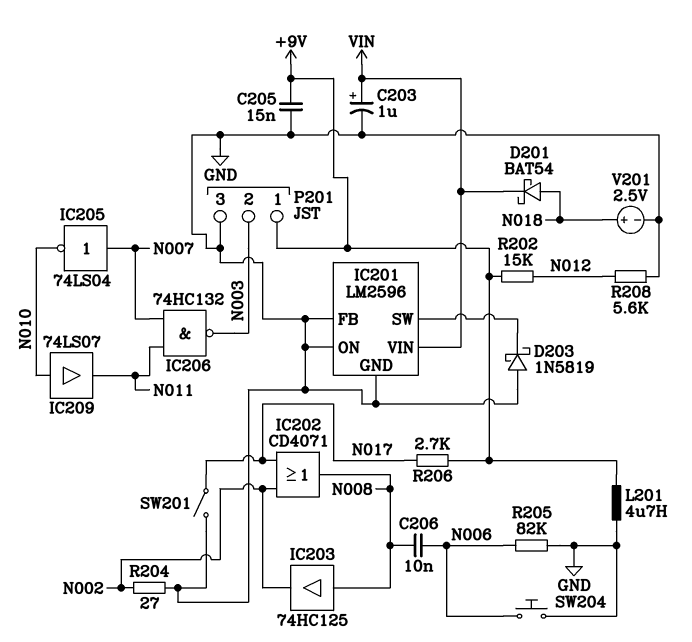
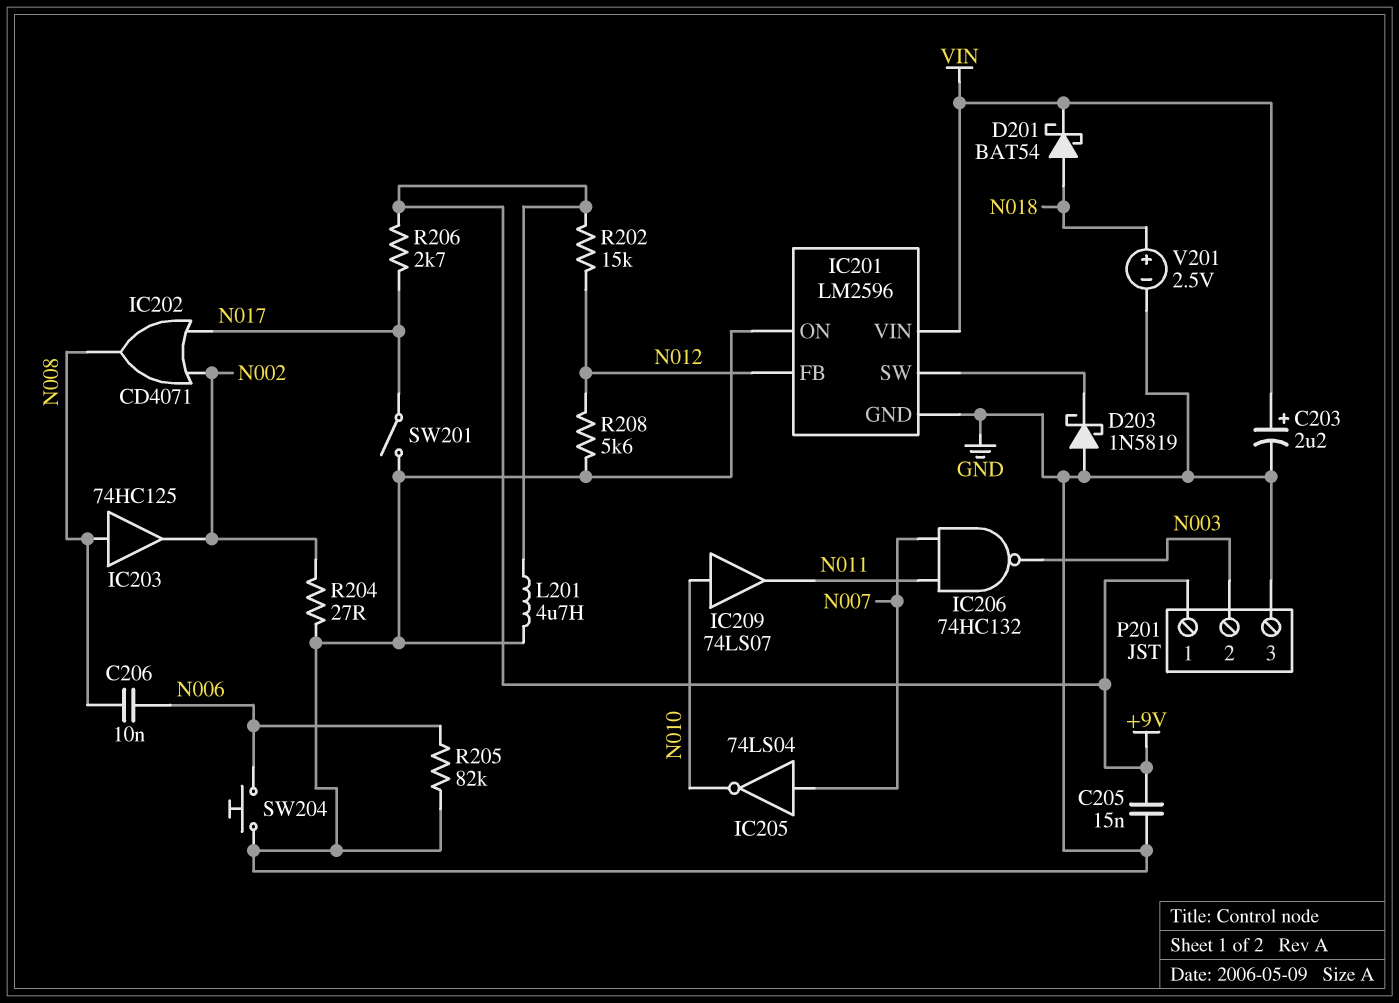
C203: 1uF (plus VIN, minus GND) -> 2.2uF (plus VIN, minus GND)
IC201 pin FB: GND -> N012

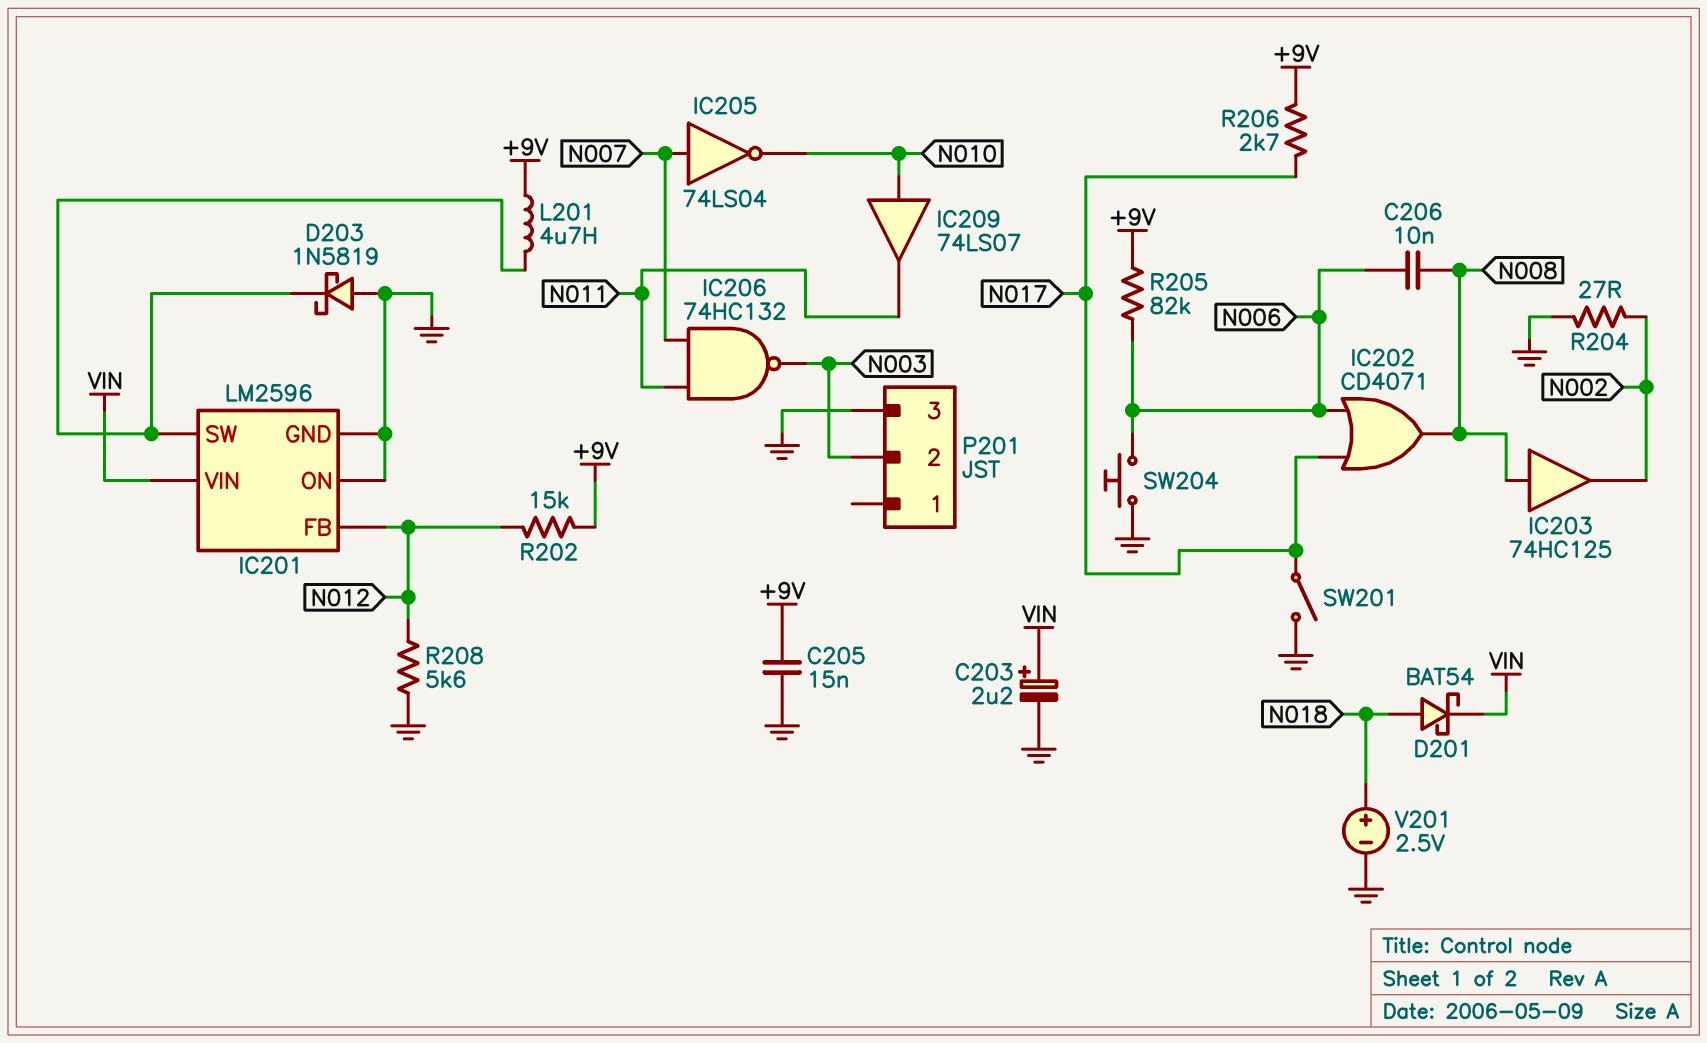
IC202: OR CD4071 (in N002, in N017, out N008) -> OR CD4071 (in N006, in N017, out N008)
L201: 4.7uH (+9V, GND) -> 4.7uH (+9V, IC201/SW)
P201 pin 1: +9V -> none
R205: 82k (GND, N006) -> 82k (+9V, N006)

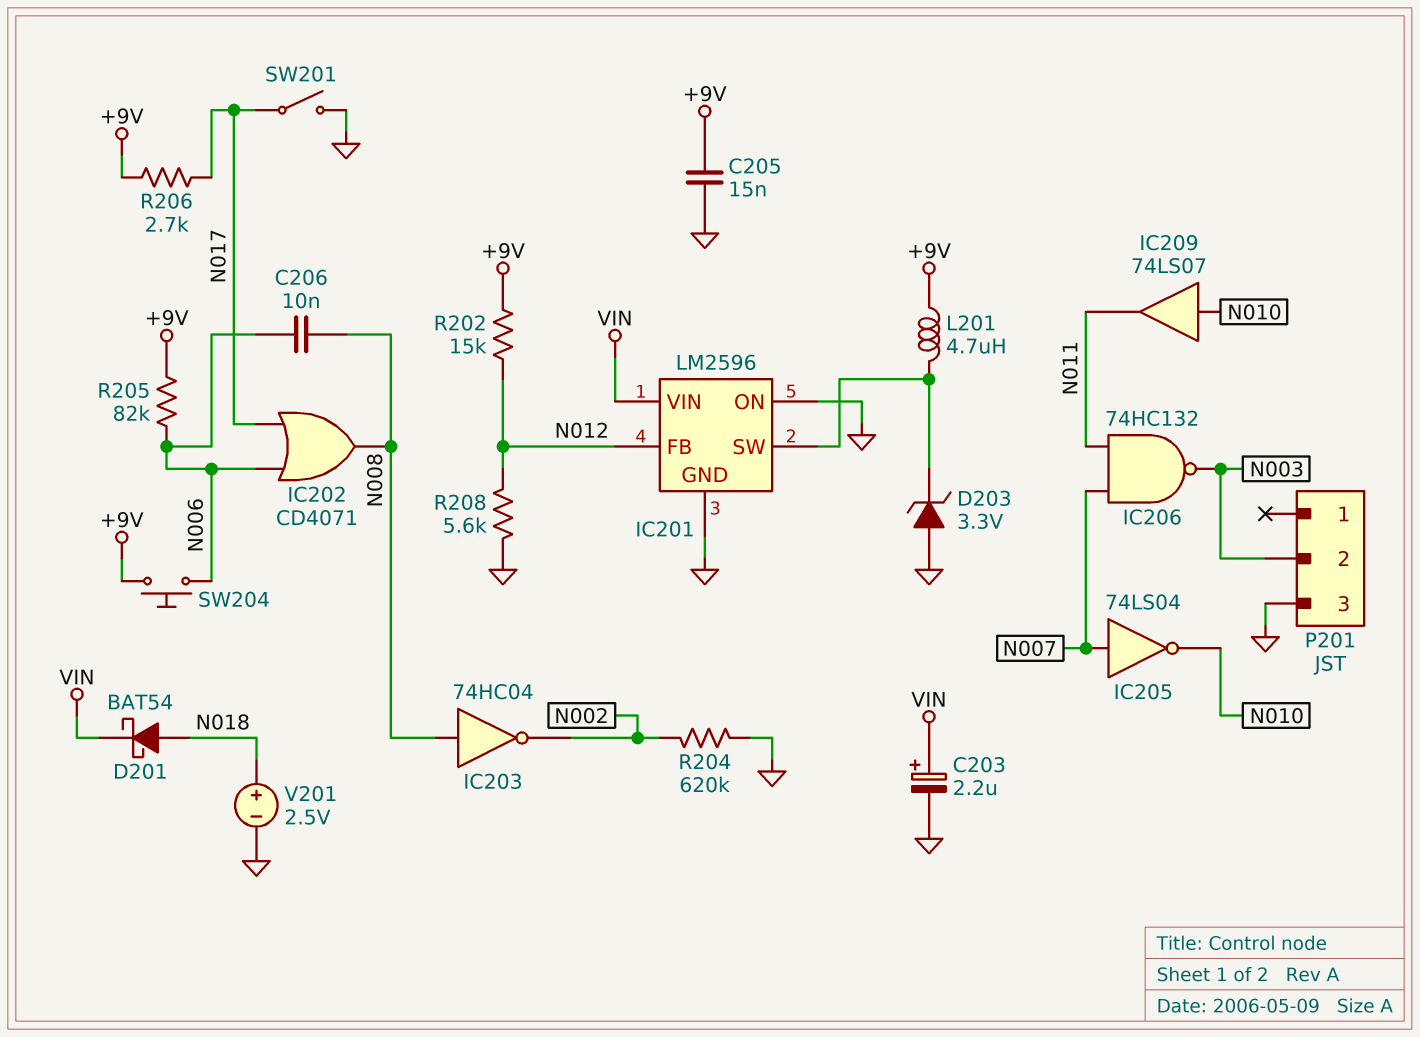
D203: schottky 1N5819 (A GND, K IC201/SW) -> zener 3.3V (A GND, K IC201/SW)
IC203: buffer 74HC125 (in N008, out N002) -> NOT 74HC04 (in N008, out N002)
R204: 27 (GND, N002) -> 620k (GND, N002)
SW204: button (GND, N006) -> button (+9V, N006)

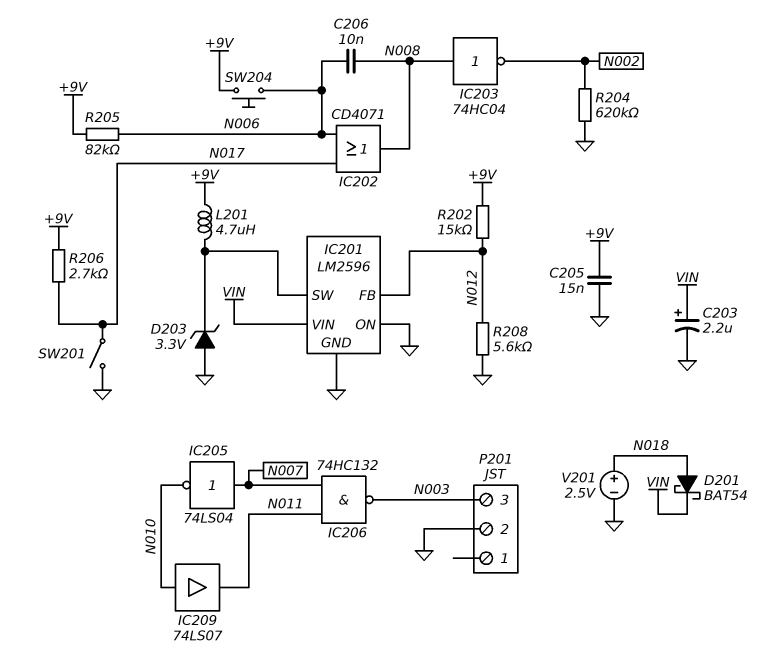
P201 pin 2: N003 -> GND
P201 pin 3: GND -> N003

